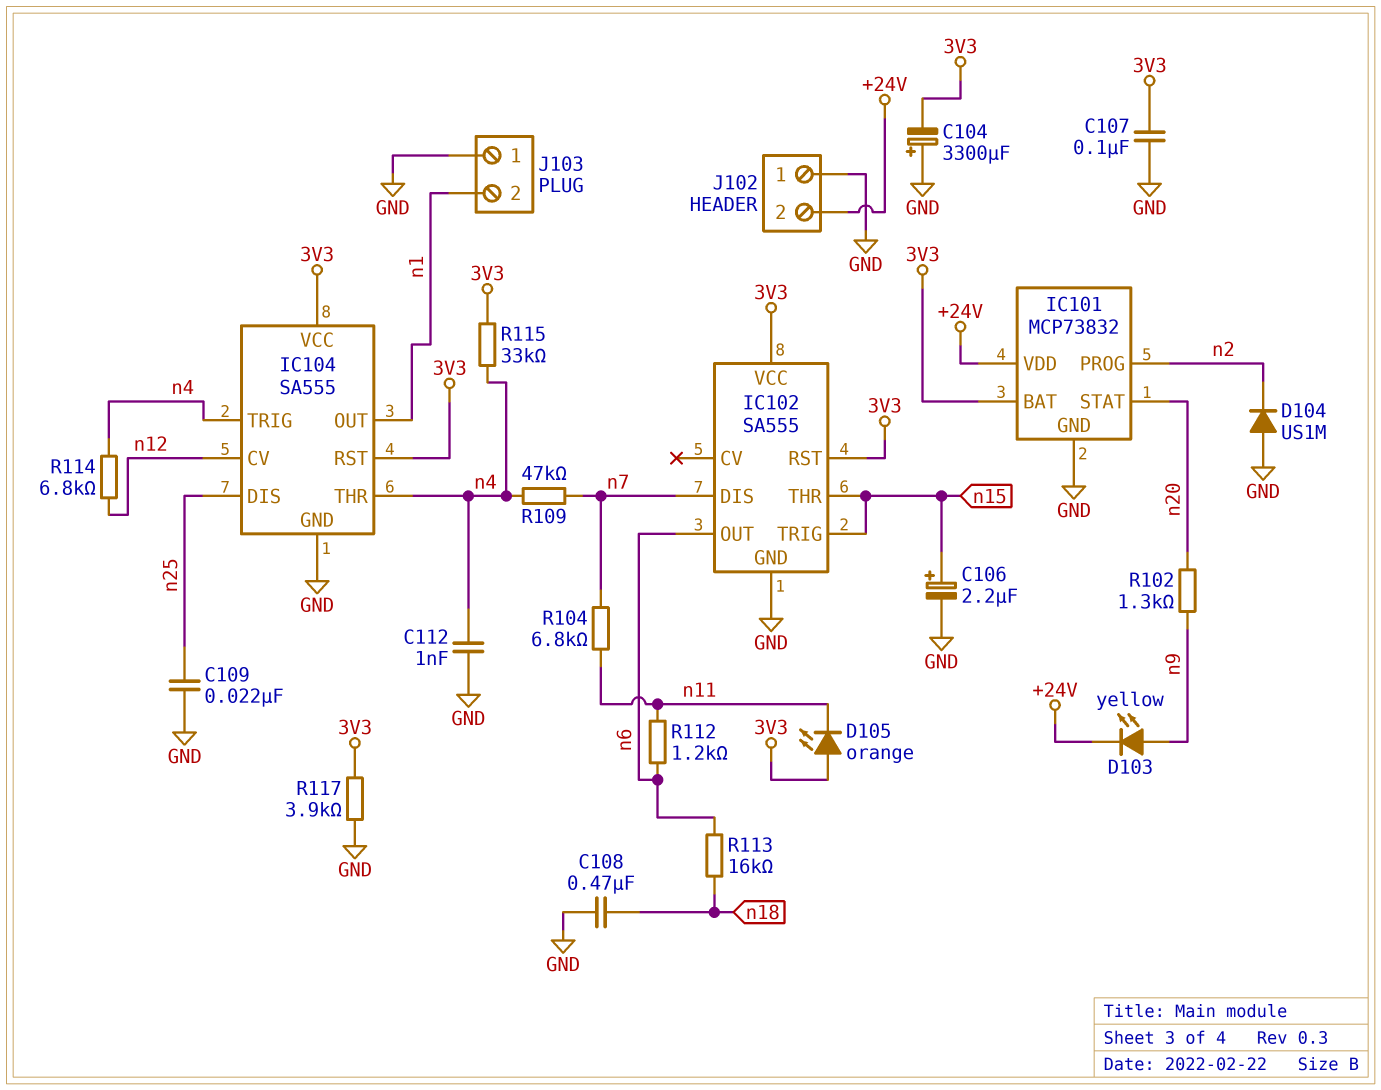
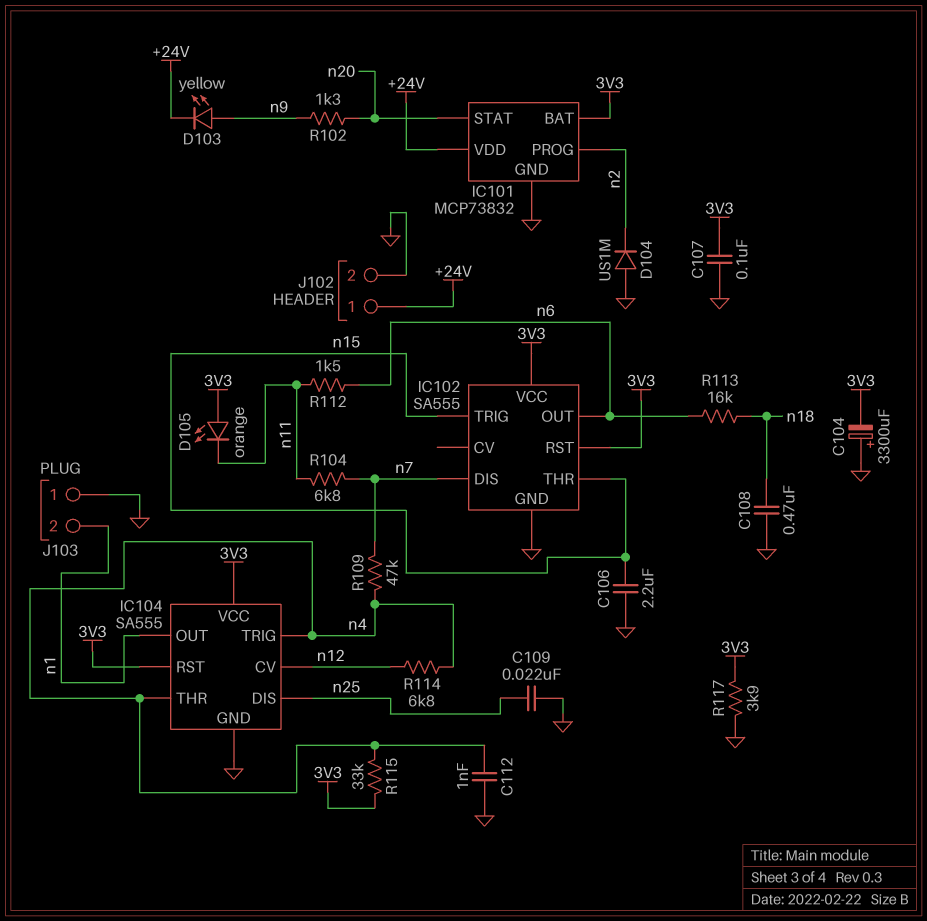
C106: 2.2uF (plus n15, minus GND) -> 2.2uF (GND, n15)
J102 pin 1: GND -> +24V
J102 pin 2: +24V -> GND
R112: 1.2k (n6, n11) -> 1.5k (n6, n11)

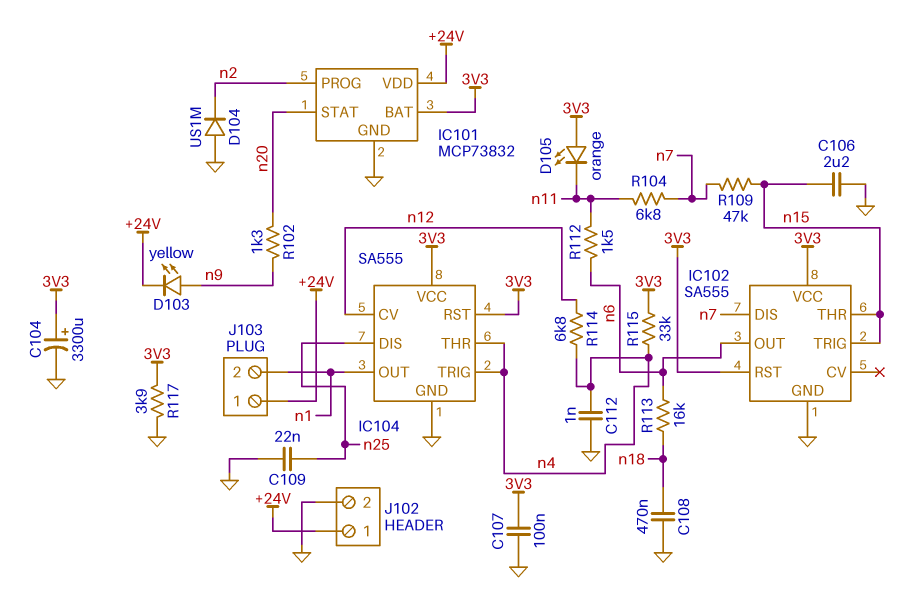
C104: 3300uF (plus GND, minus 3V3) -> 3300uF (plus 3V3, minus GND)
J103 pin 1: GND -> +24V
R109: 47k (n4, n7) -> 47k (n7, n15)

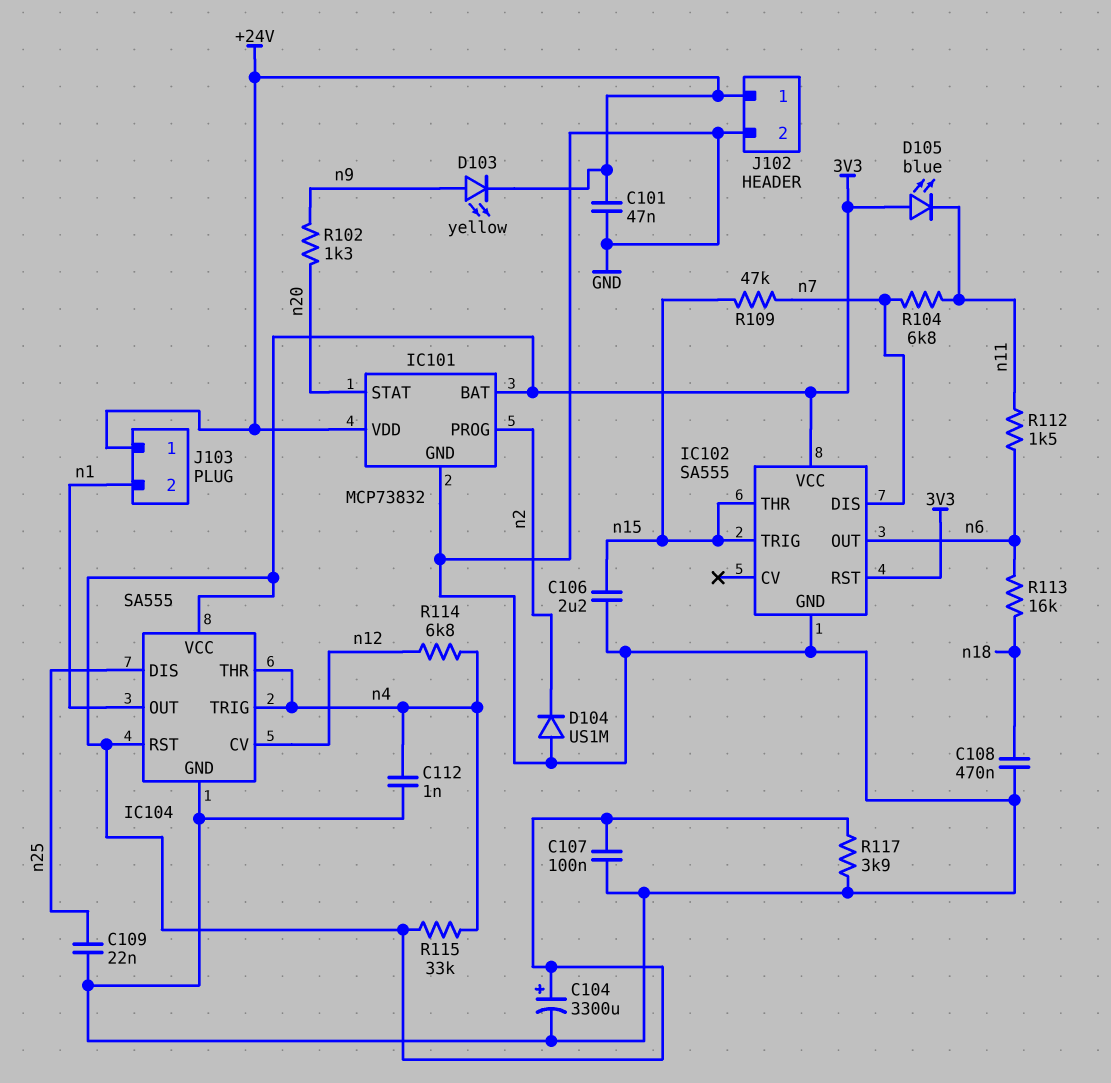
C101: none -> 47nF (+24V, GND)
D105: LED orange (A 3V3, K n11) -> LED blue (A 3V3, K n11)

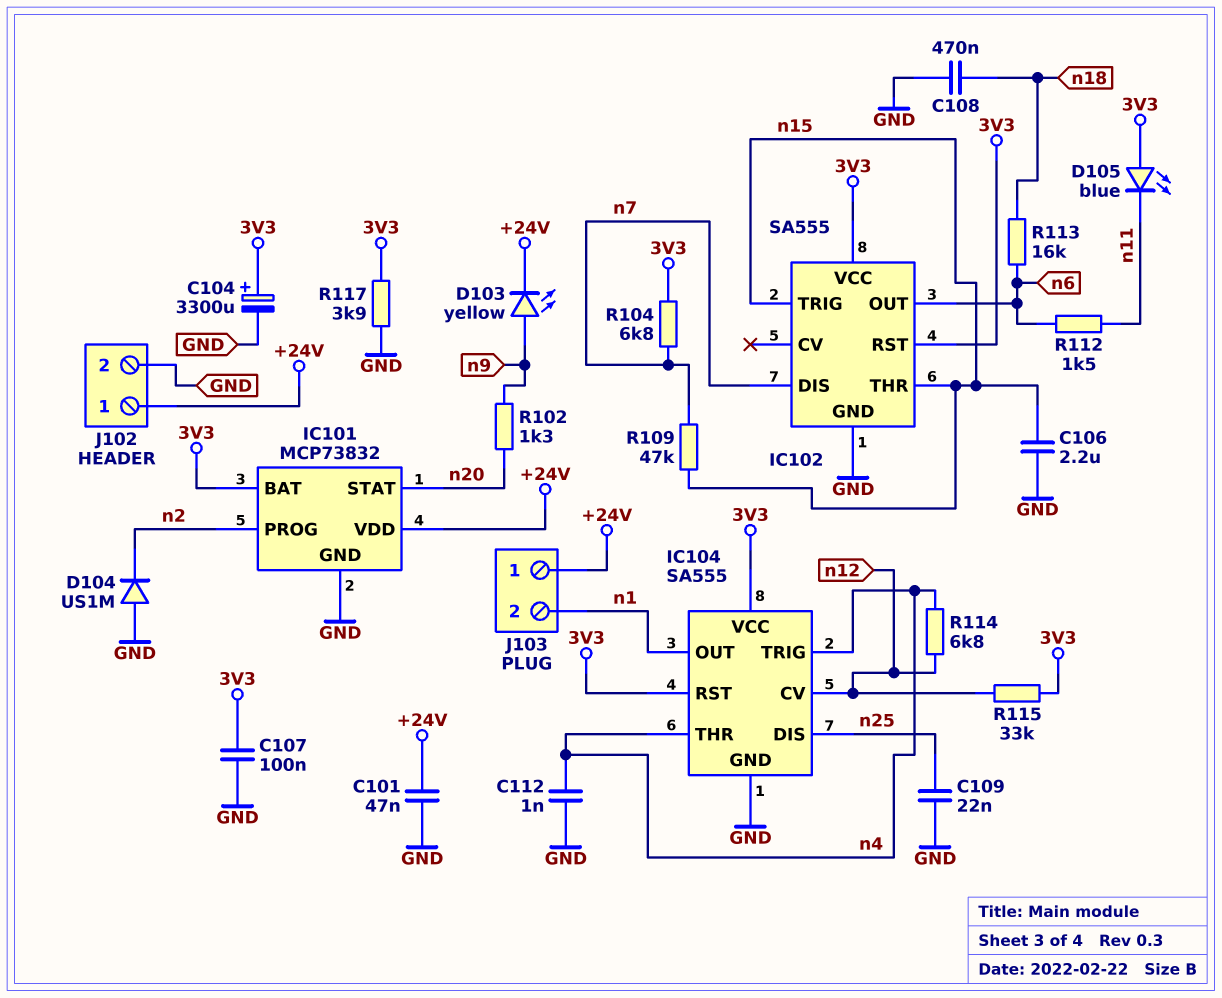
R104: 6.8k (n7, n11) -> 6.8k (3V3, n7)
R115: 33k (3V3, n4) -> 33k (3V3, n12)

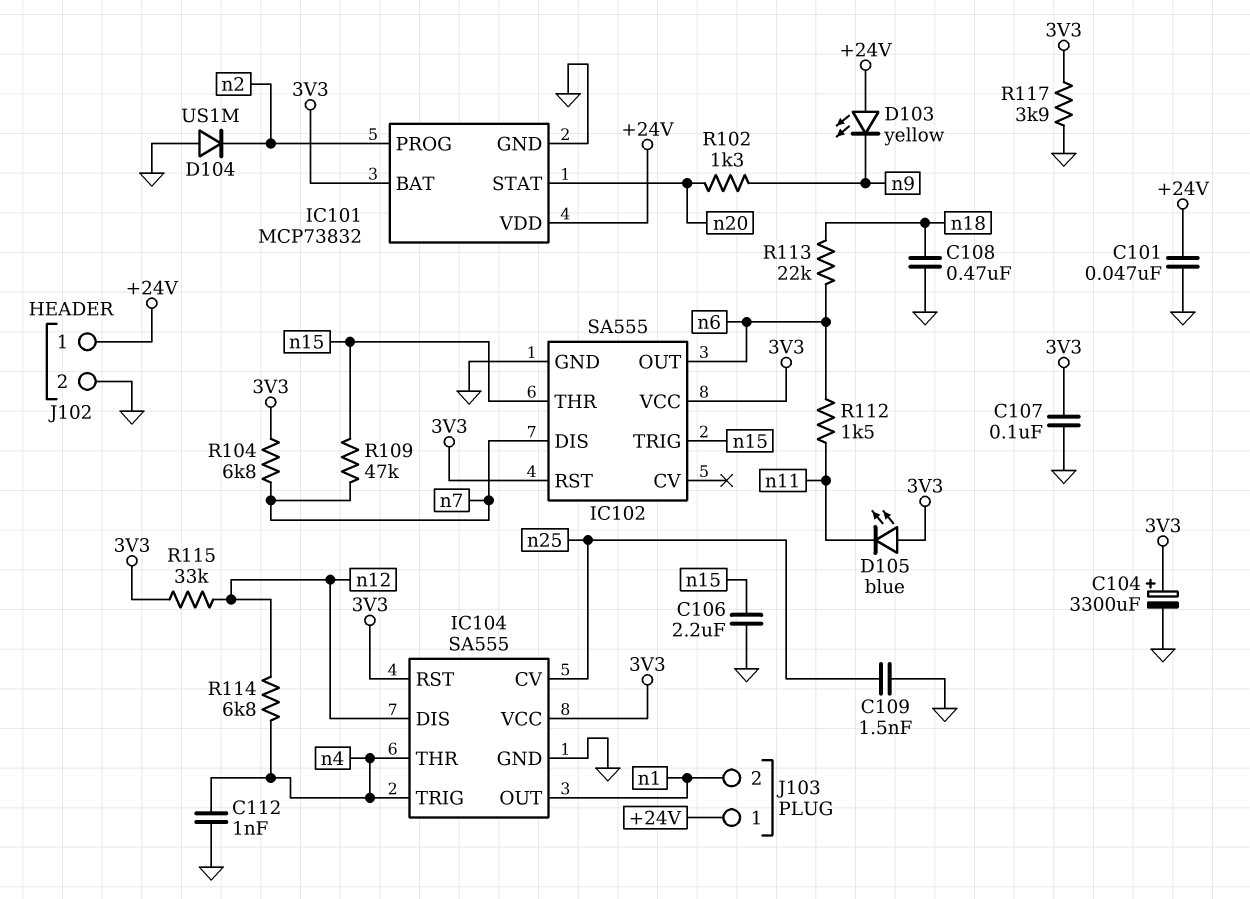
C109: 22nF (GND, n25) -> 1.5nF (GND, n25)
D103: LED yellow (A n9, K +24V) -> LED yellow (A +24V, K n9)
IC104 pin CV: n12 -> n25
IC104 pin DIS: n25 -> n12
R113: 16k (n6, n18) -> 22k (n6, n18)

